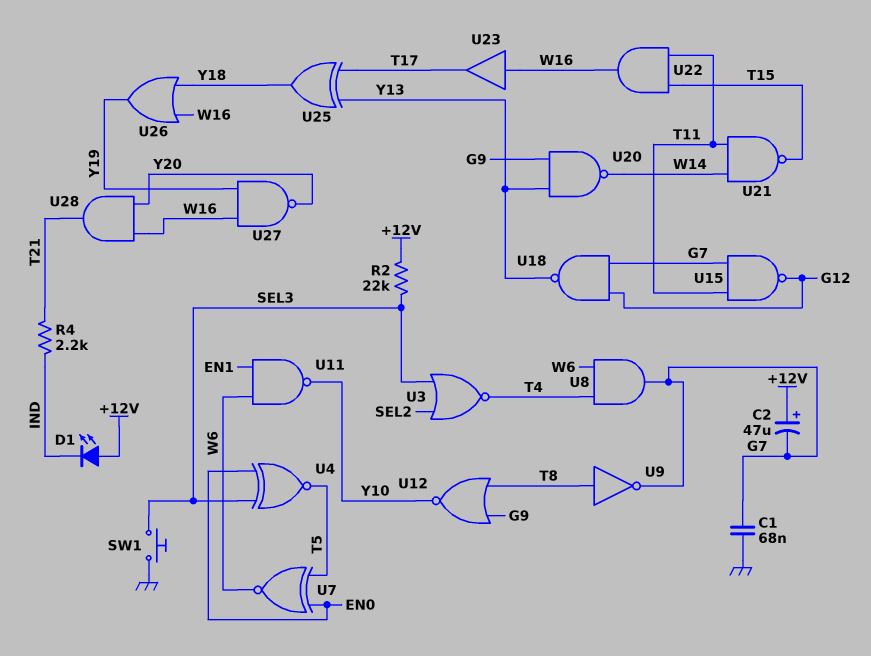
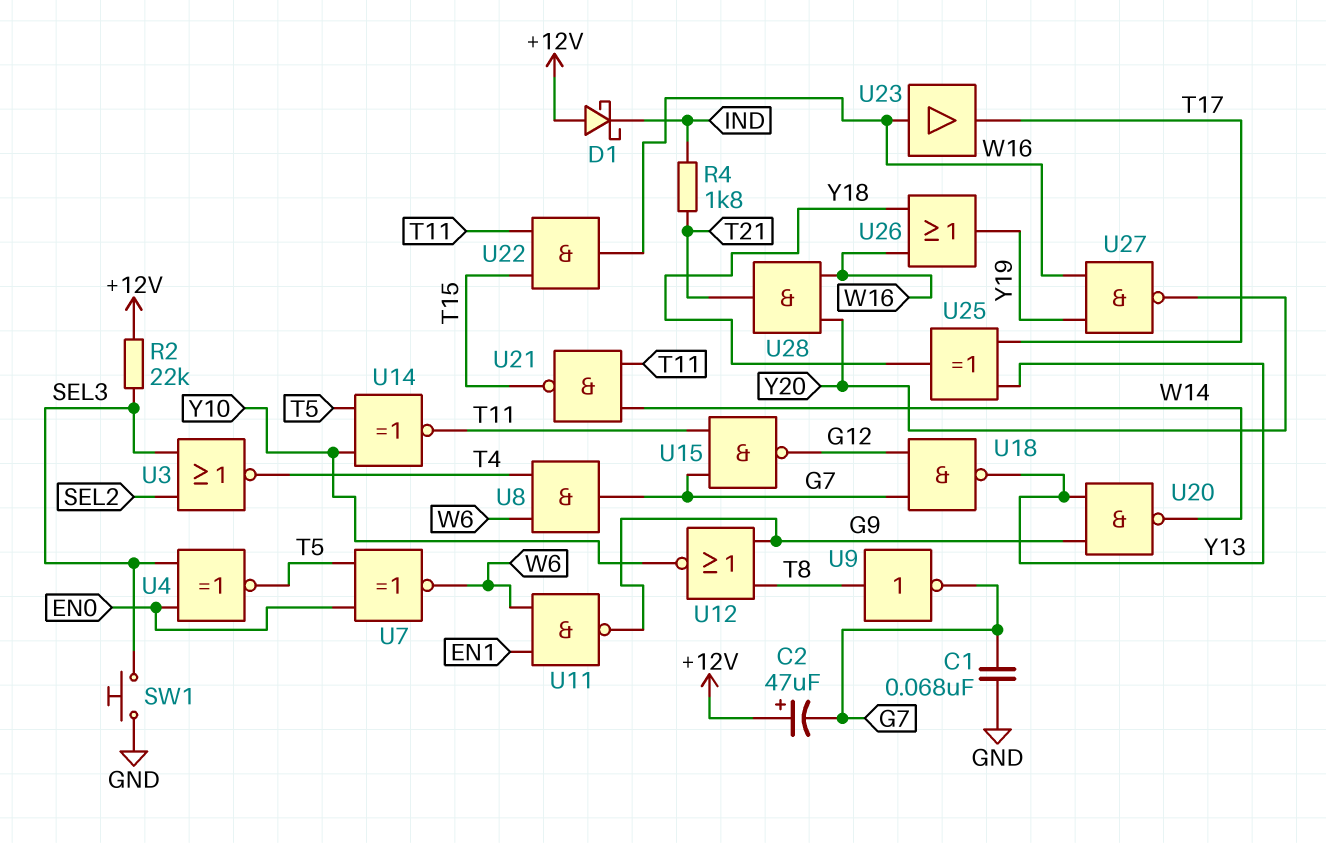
D1: LED (A +12V, K IND) -> schottky (A +12V, K IND)
R4: 2.2k (IND, T21) -> 1.8k (IND, T21)
U11: NAND (in EN1, in W6, out Y10) -> NAND (in EN1, in W6, out G9)
U14: none -> XNOR (in T5, in Y10, out T11)

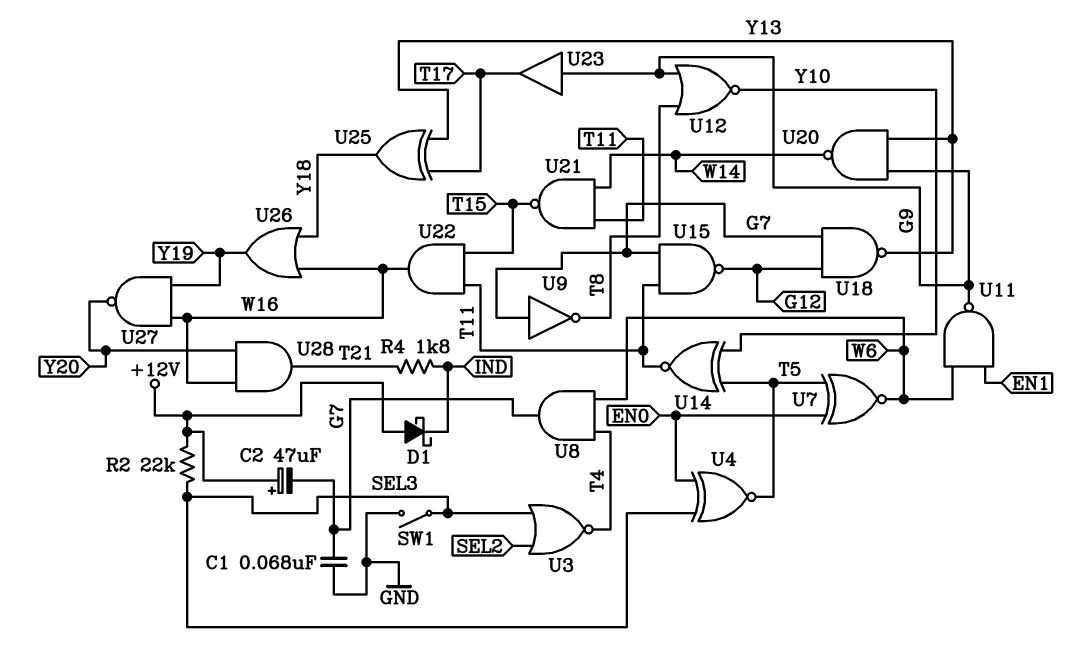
SW1: button (GND, SEL3) -> switch (GND, SEL3)
U9: NOT (in T8, out G7) -> NOT (in G7, out T8)
U23: buffer (in W16, out T17) -> buffer (in G9, out T17)

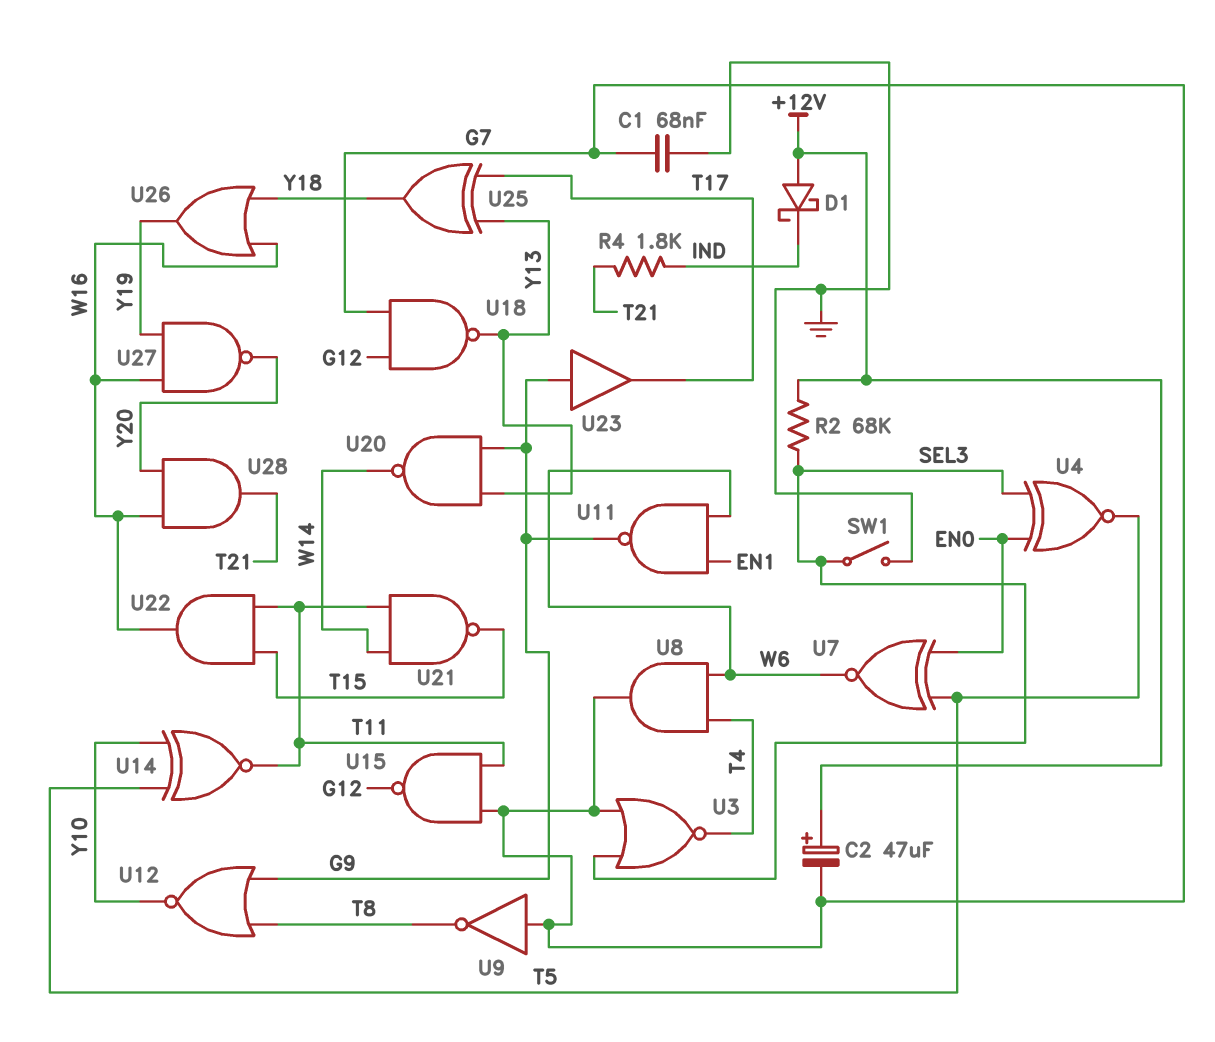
R2: 22k (+12V, SEL3) -> 68k (+12V, SEL3)
U3: NOR (in SEL2, in SEL3, out T4) -> NOR (in G7, in SEL3, out T4)

